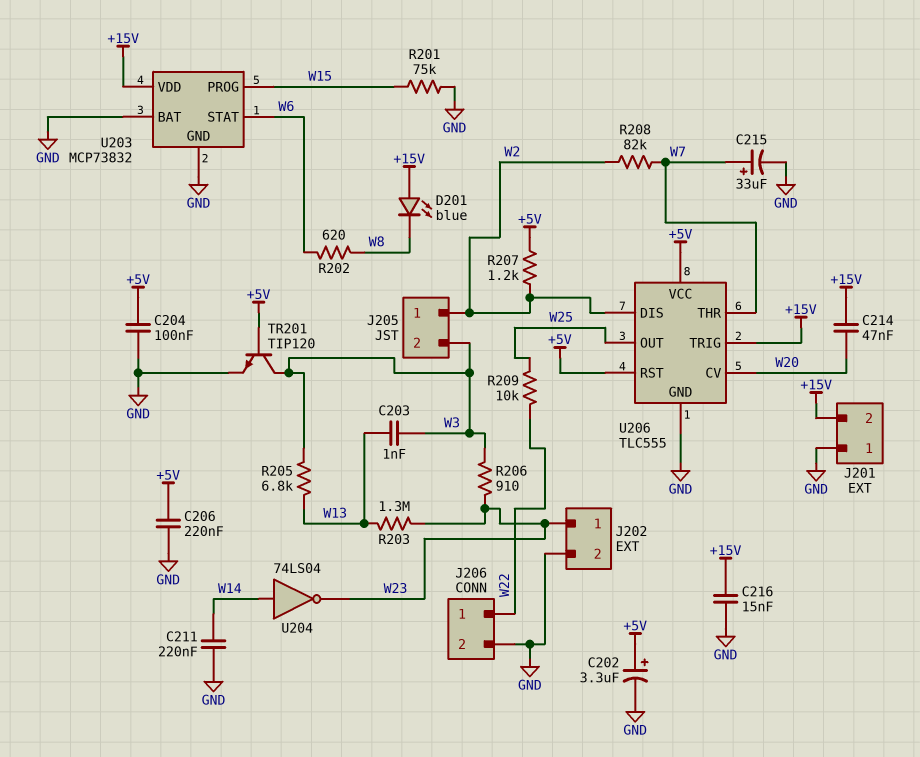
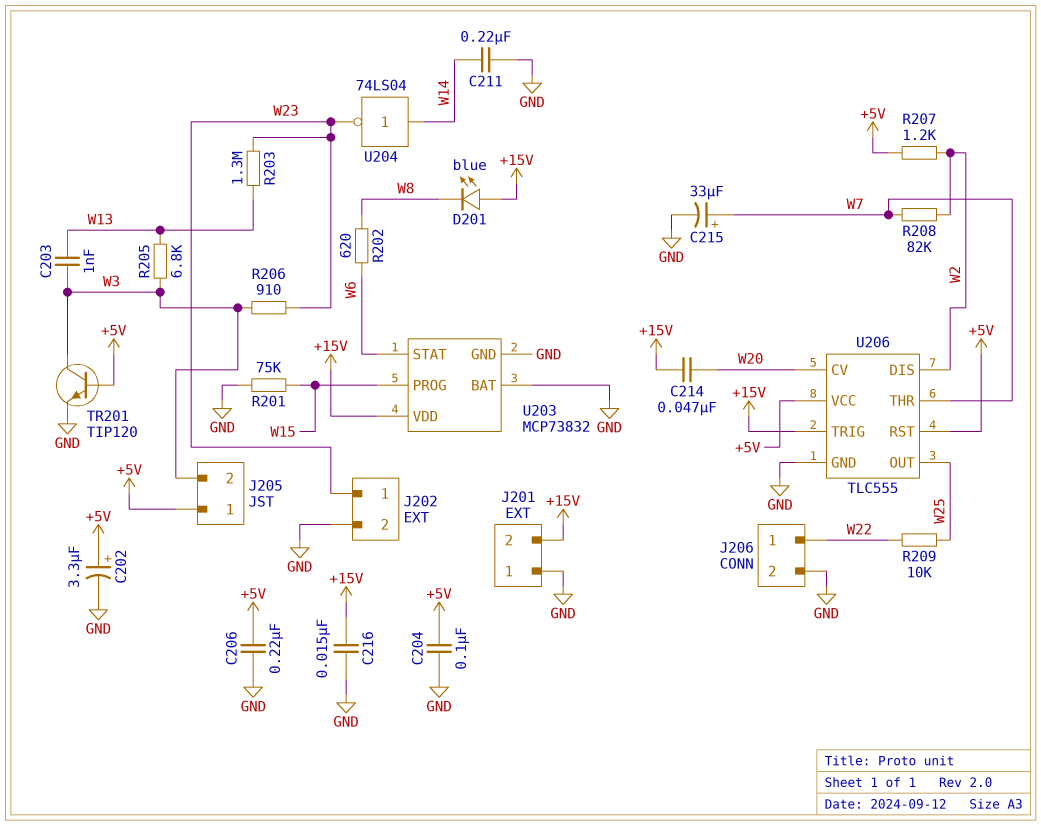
J205 pin 1: W2 -> +5V

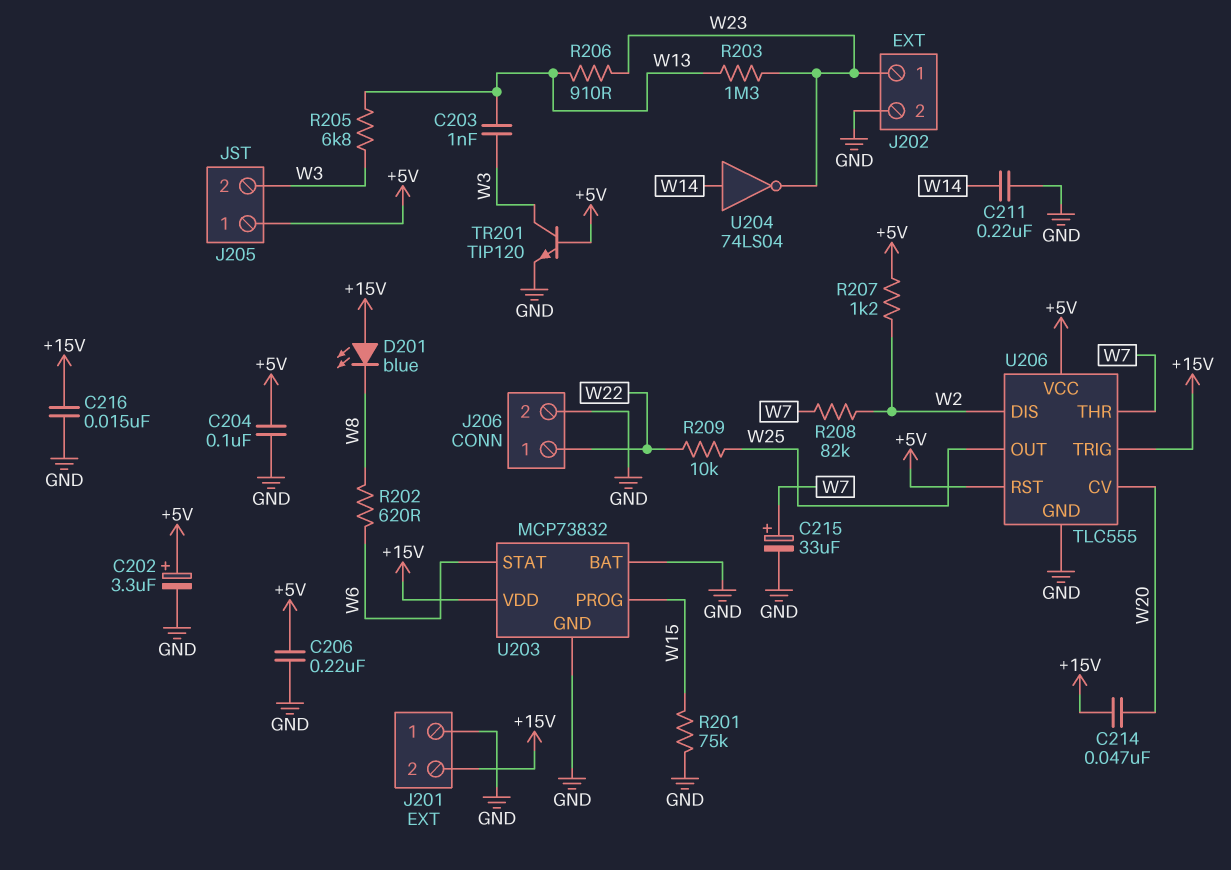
R206: 910 (W3, W23) -> 910 (W13, W23)

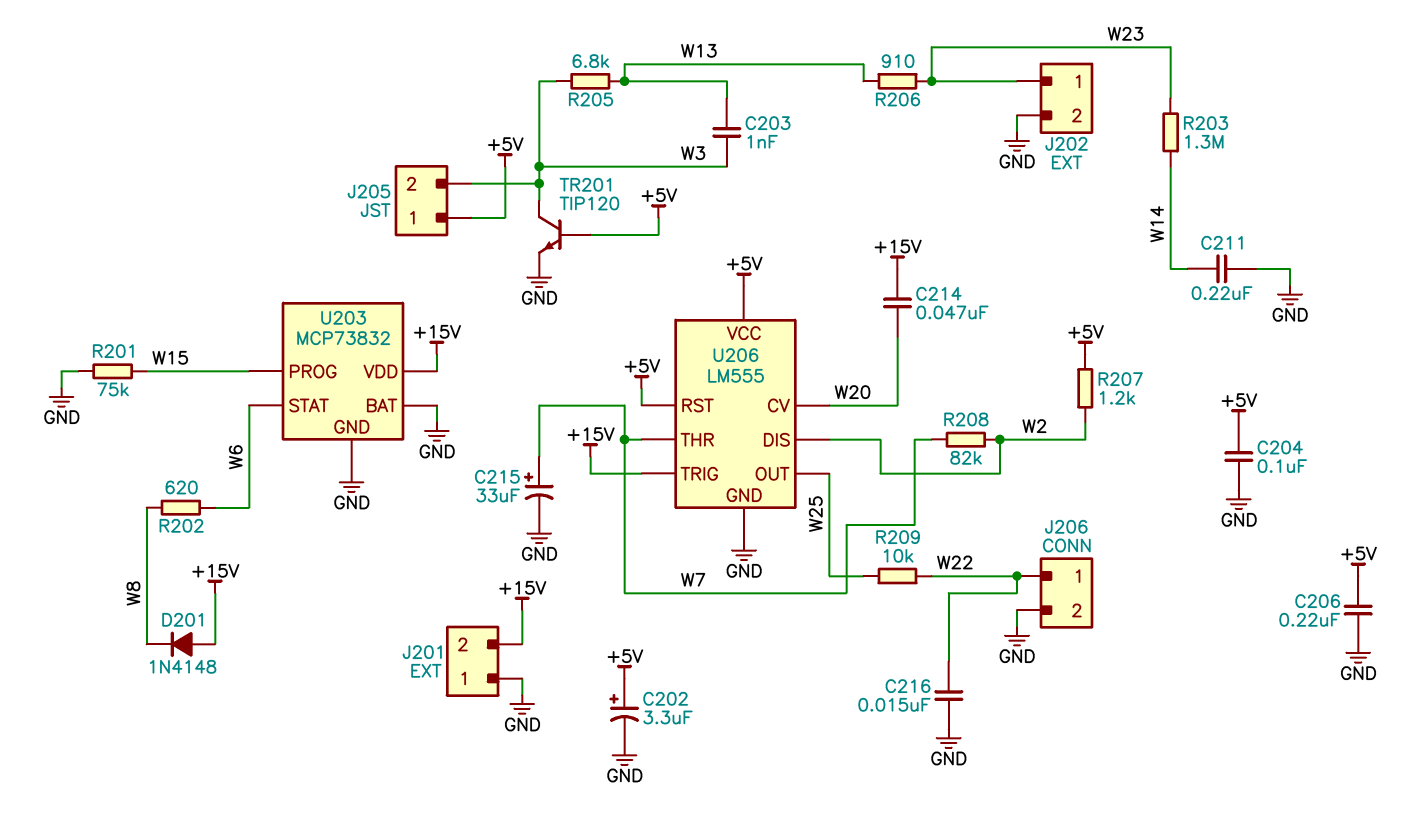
C216: 15nF (+15V, GND) -> 15nF (GND, W22)
D201: LED blue (A +15V, K W8) -> diode 1N4148 (A +15V, K W8)
R203: 1.3M (W13, W23) -> 1.3M (W14, W23)
U204: NOT 74LS04 (in W14, out W23) -> none
U206: TLC555 -> LM555

